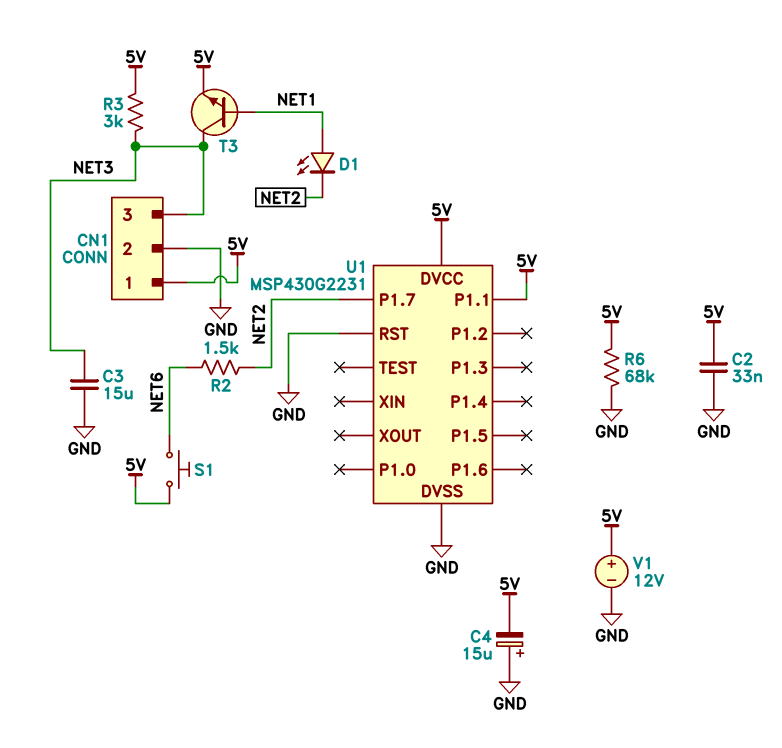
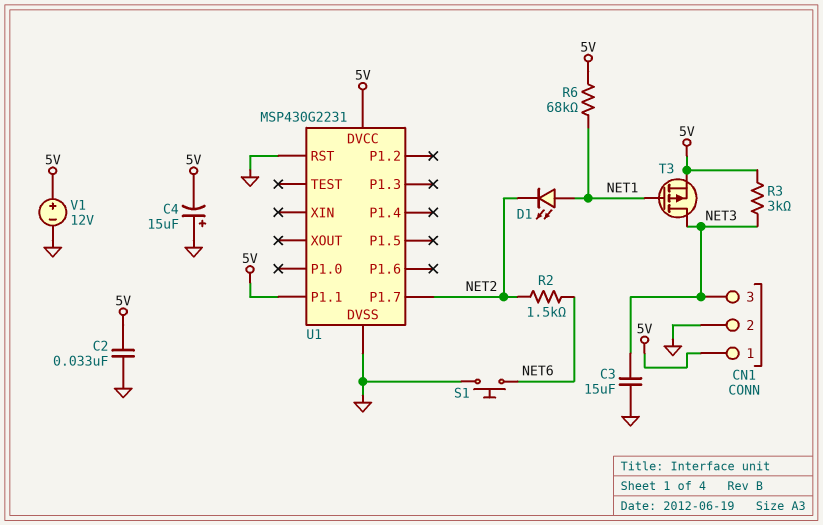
R6: 68k (5V, GND) -> 68k (5V, NET1)
S1: button (5V, NET6) -> button (GND, NET6)
T3: NPN (B NET1, C NET3, E 5V) -> PMOS (G NET1, D NET3, S 5V)

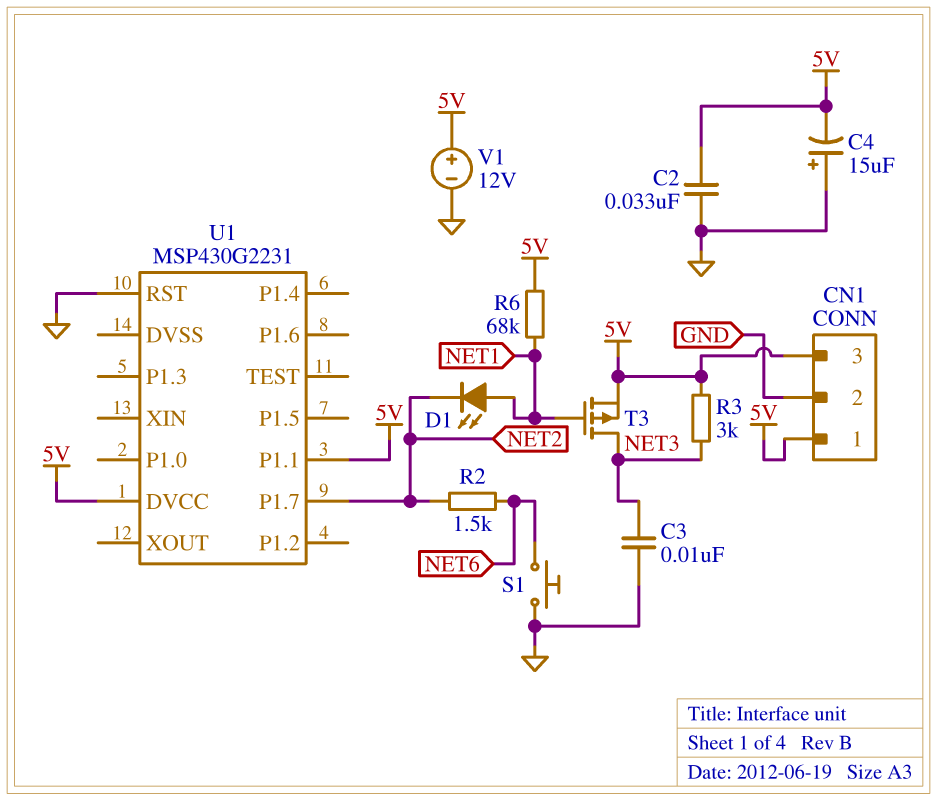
C3: 15uF (GND, NET3) -> 10nF (GND, NET3)
CN1 pin 3: NET3 -> 5V
U1 pin DVSS: GND -> none

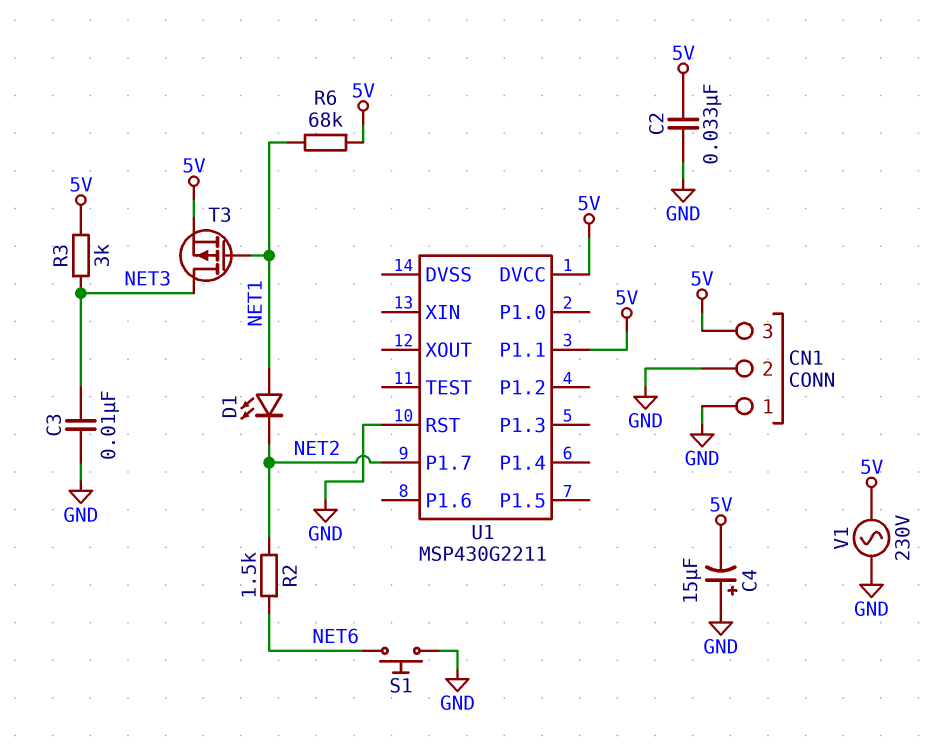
CN1 pin 1: 5V -> GND
U1: MSP430G2231 -> MSP430G2211
V1: 12V (plus 5V, minus GND) -> AC 230V (5V, GND)

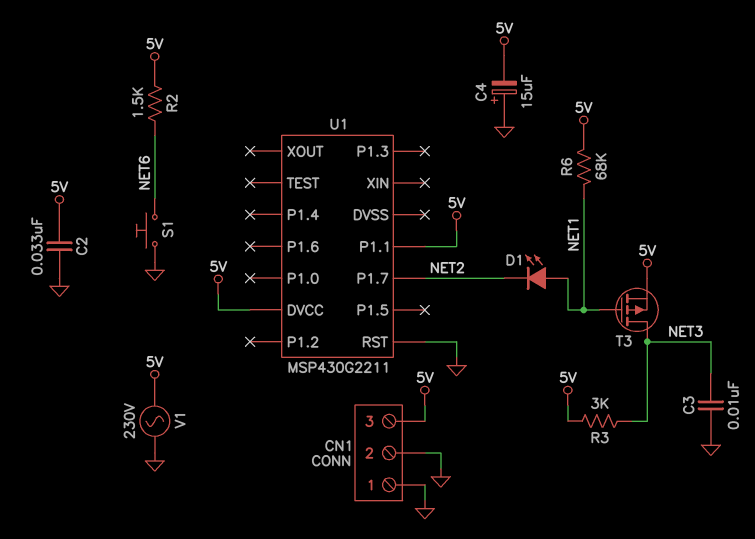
R2: 1.5k (NET2, NET6) -> 1.5k (5V, NET6)

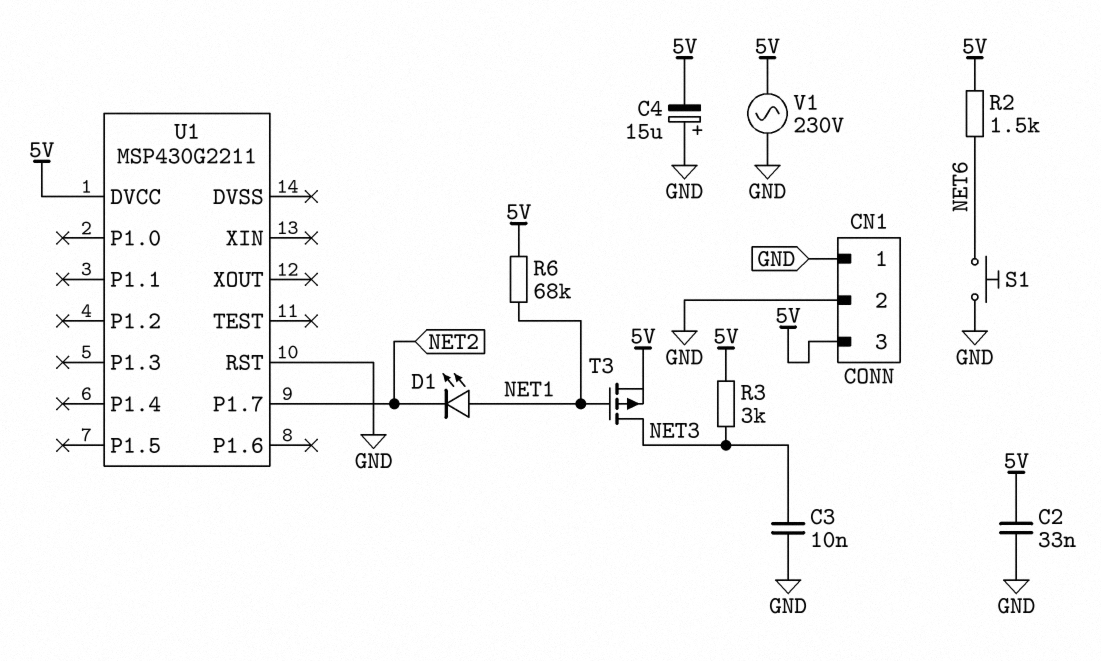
U1 pin P1.1: 5V -> none

